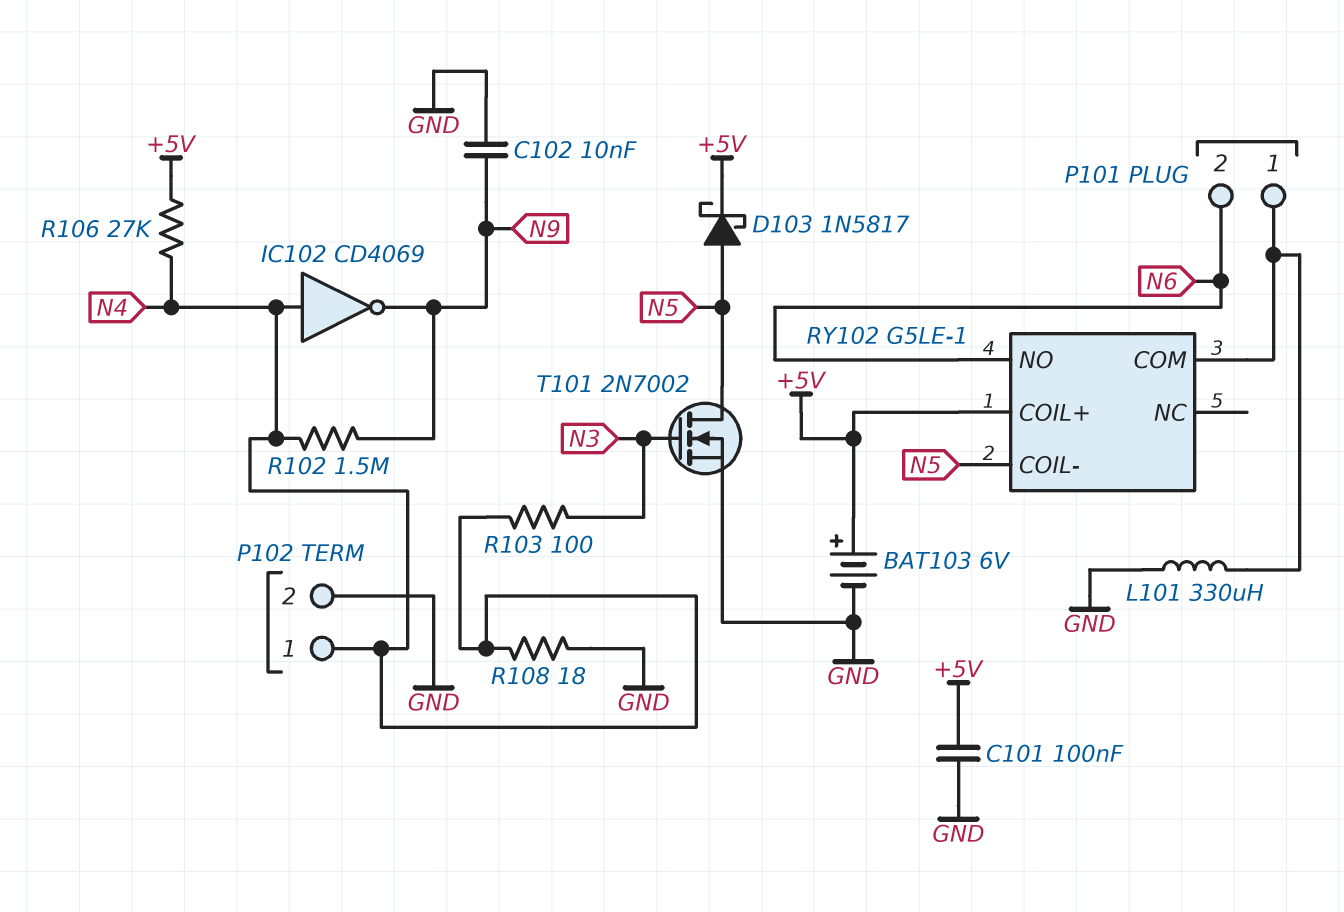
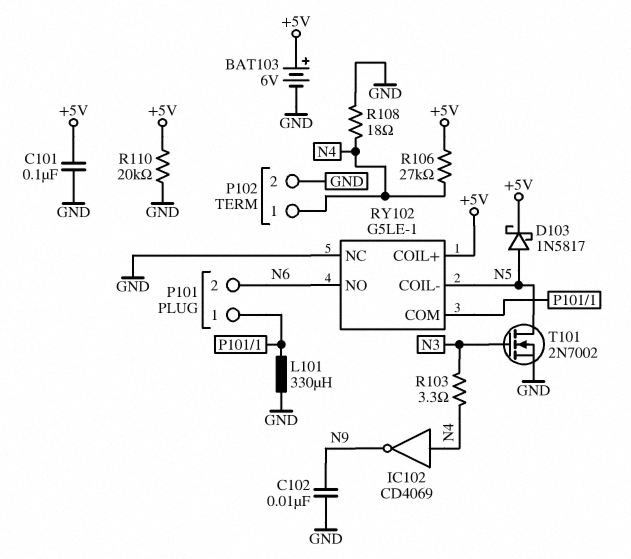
R102: 1.5M (N4, N9) -> none
R103: 100 (N3, N4) -> 3.3 (N3, N4)
R110: none -> 20k (+5V, GND)
RY102 pin NC: none -> GND

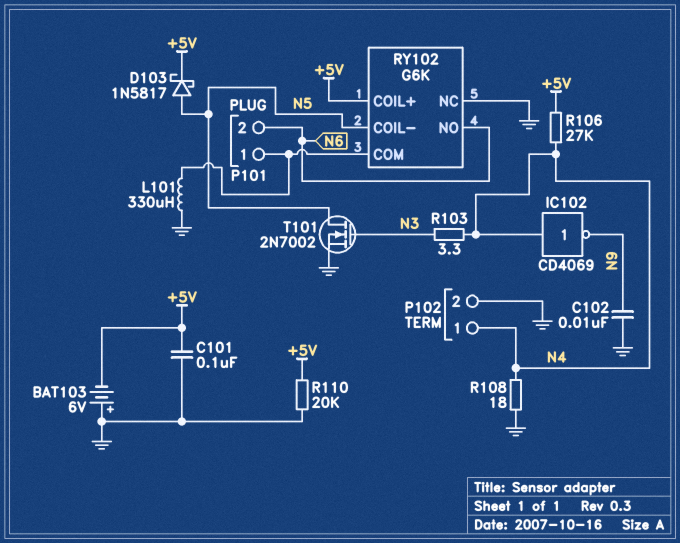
BAT103: 6V (plus +5V, minus GND) -> 6V (plus GND, minus +5V)
RY102: G5LE-1 -> G6K

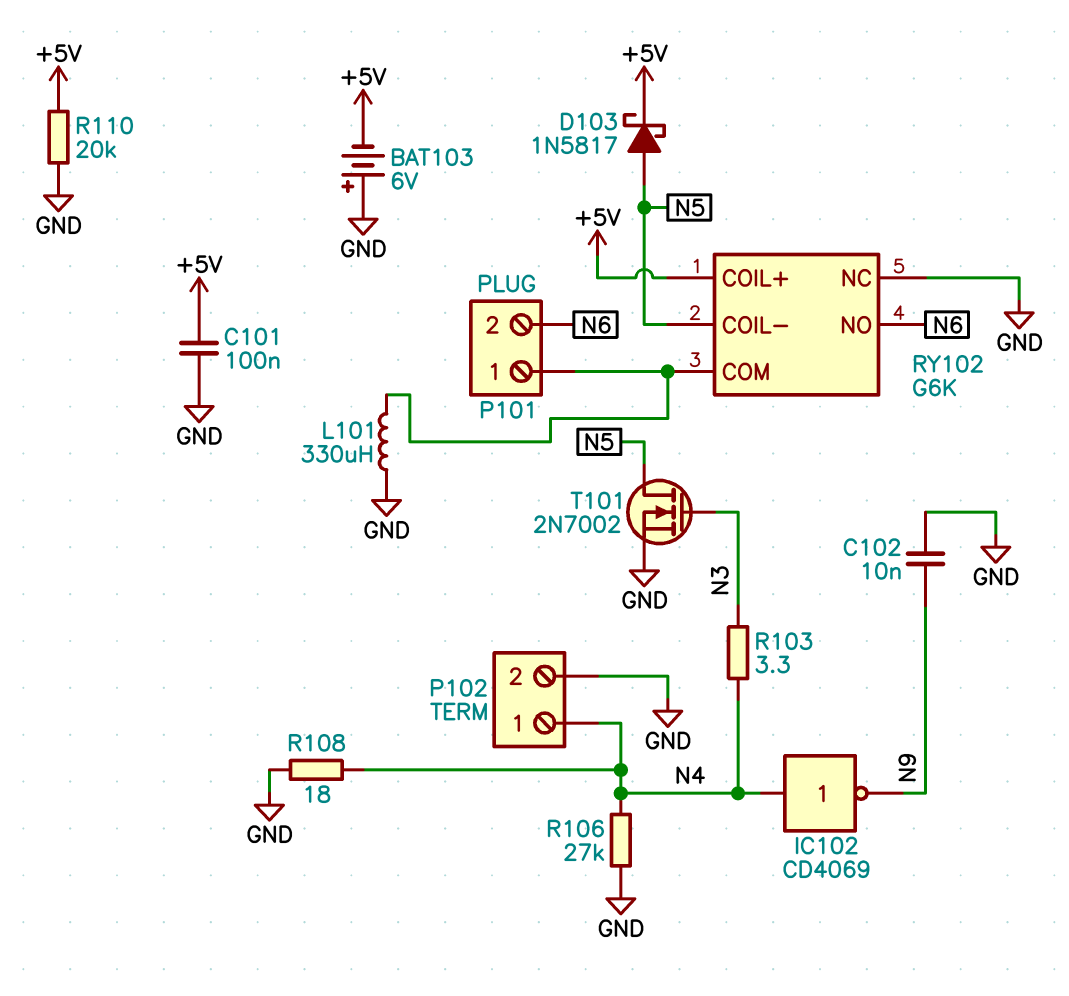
R106: 27k (+5V, N4) -> 27k (GND, N4)

